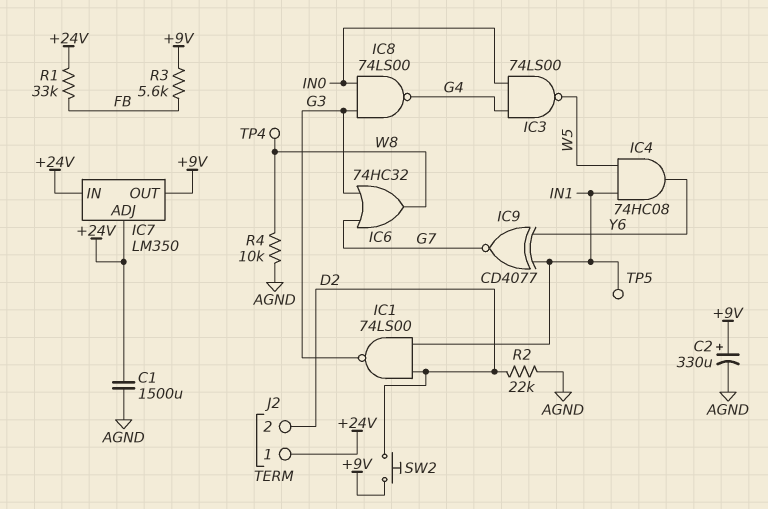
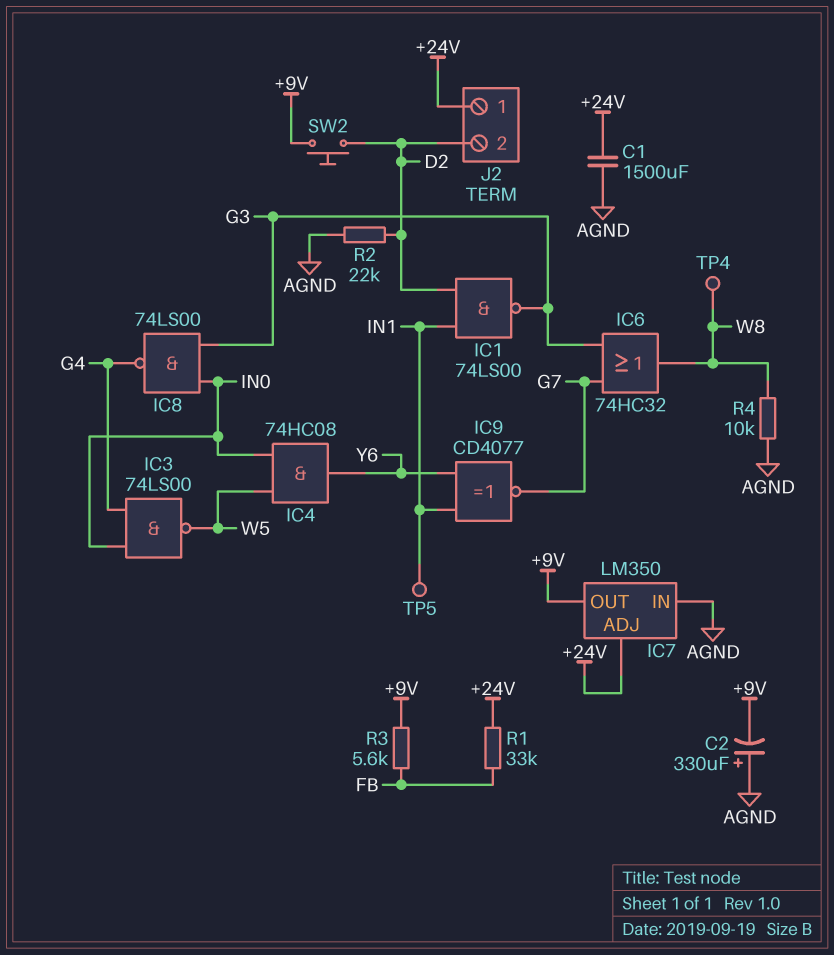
C2: 330uF (plus +9V, minus AGND) -> 330uF (plus AGND, minus +9V)
IC4: AND 74HC08 (in IN1, in W5, out Y6) -> AND 74HC08 (in IN0, in W5, out Y6)
IC7 pin IN: +24V -> AGND

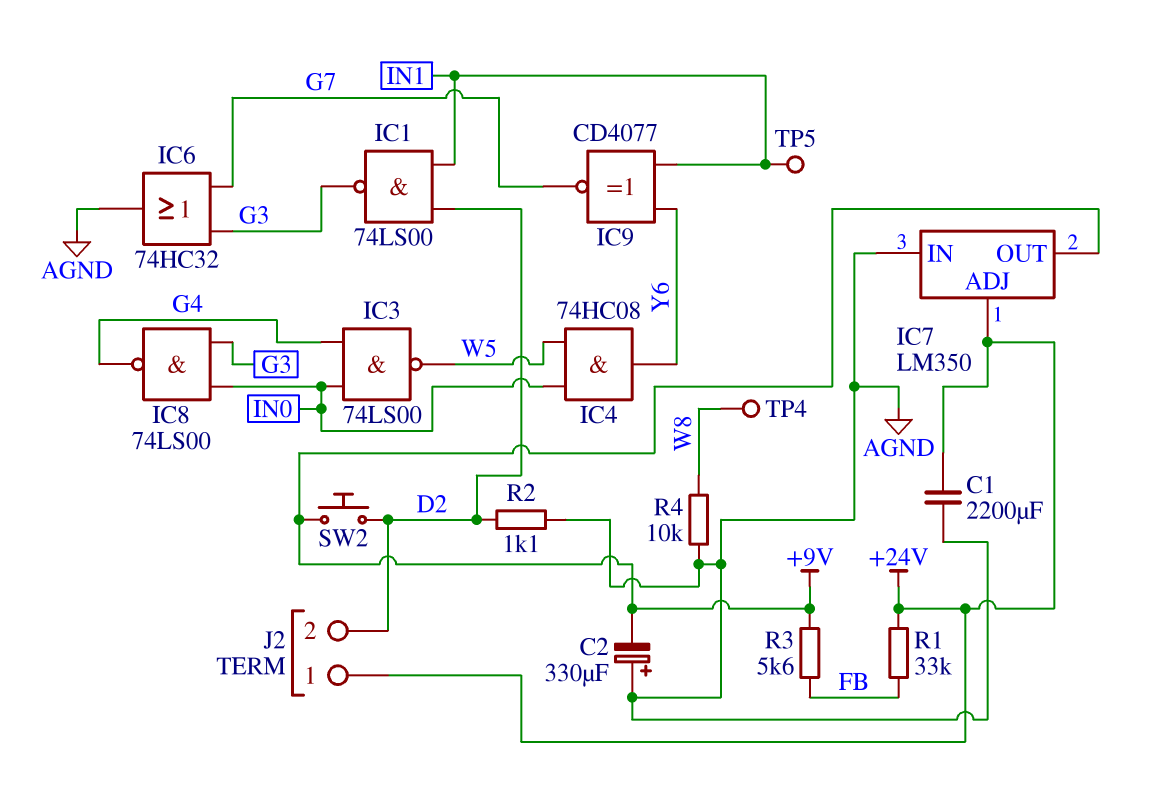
C1: 1500uF (+24V, AGND) -> 2200uF (+24V, AGND)
IC6: OR 74HC32 (in G3, in G7, out W8) -> OR 74HC32 (in G3, in G7, out AGND)
R2: 22k (AGND, D2) -> 1.1k (AGND, D2)

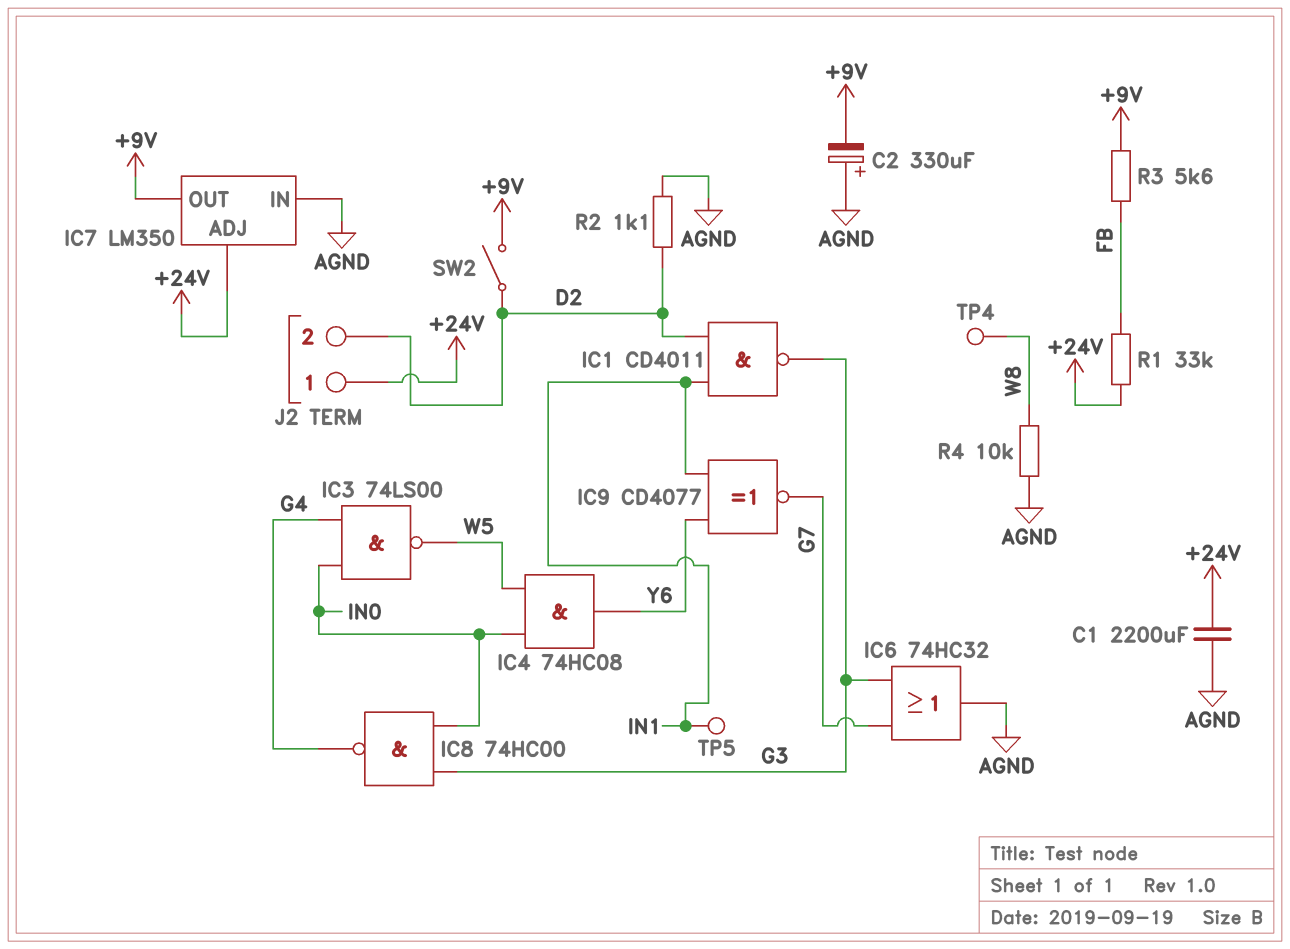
IC1: NAND 74LS00 (in D2, in IN1, out G3) -> NAND CD4011 (in D2, in IN1, out G3)
IC8: NAND 74LS00 (in G3, in IN0, out G4) -> NAND 74HC00 (in G3, in IN0, out G4)
SW2: button (+9V, D2) -> switch (+9V, D2)

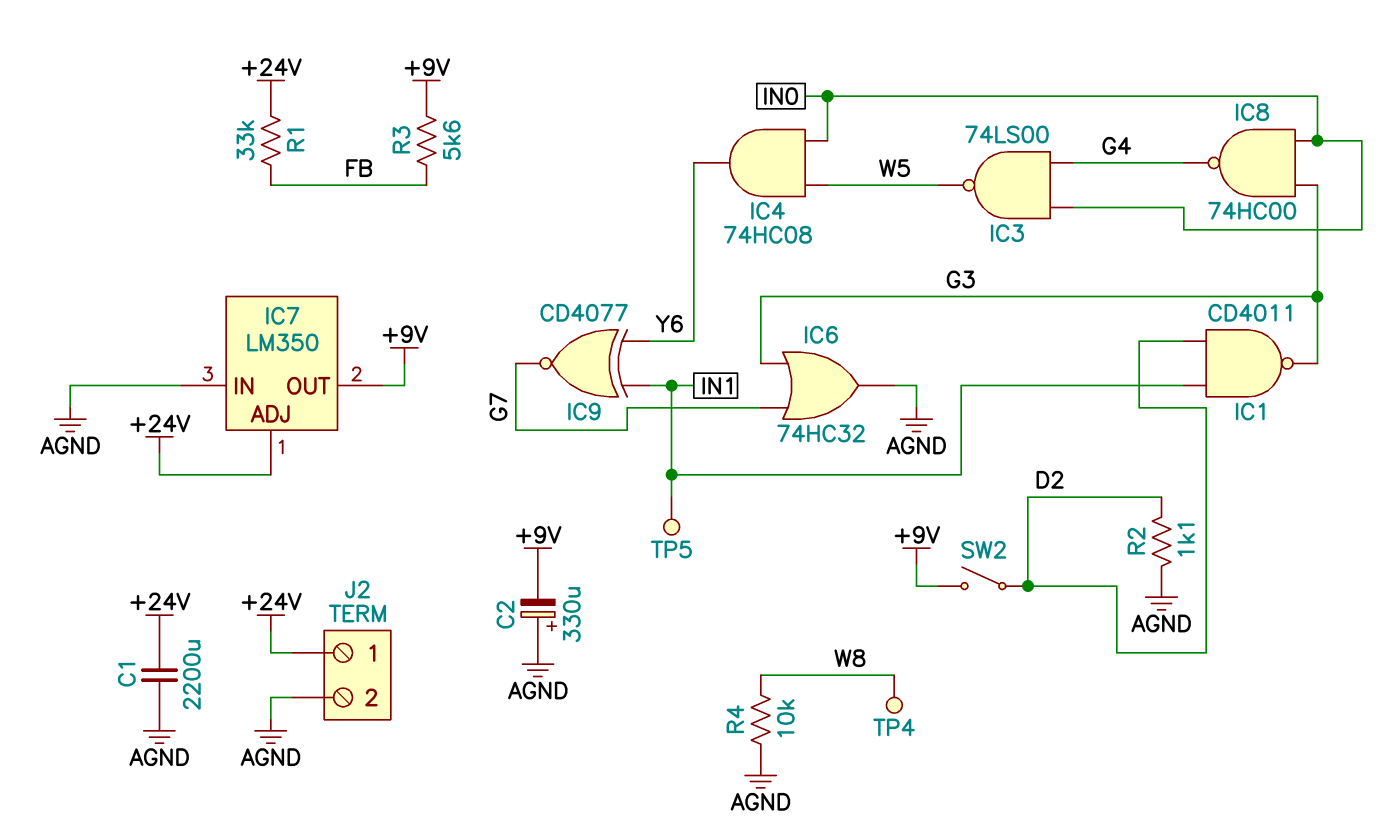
J2 pin 2: D2 -> AGND

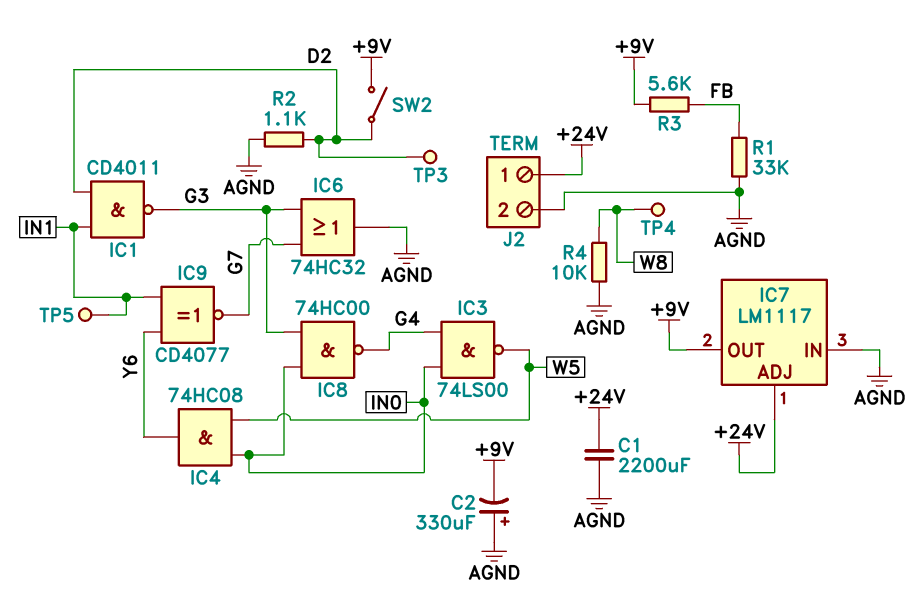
IC7: LM350 -> LM1117
R1: 33k (+24V, FB) -> 33k (AGND, FB)
TP3: none -> test point (D2)

